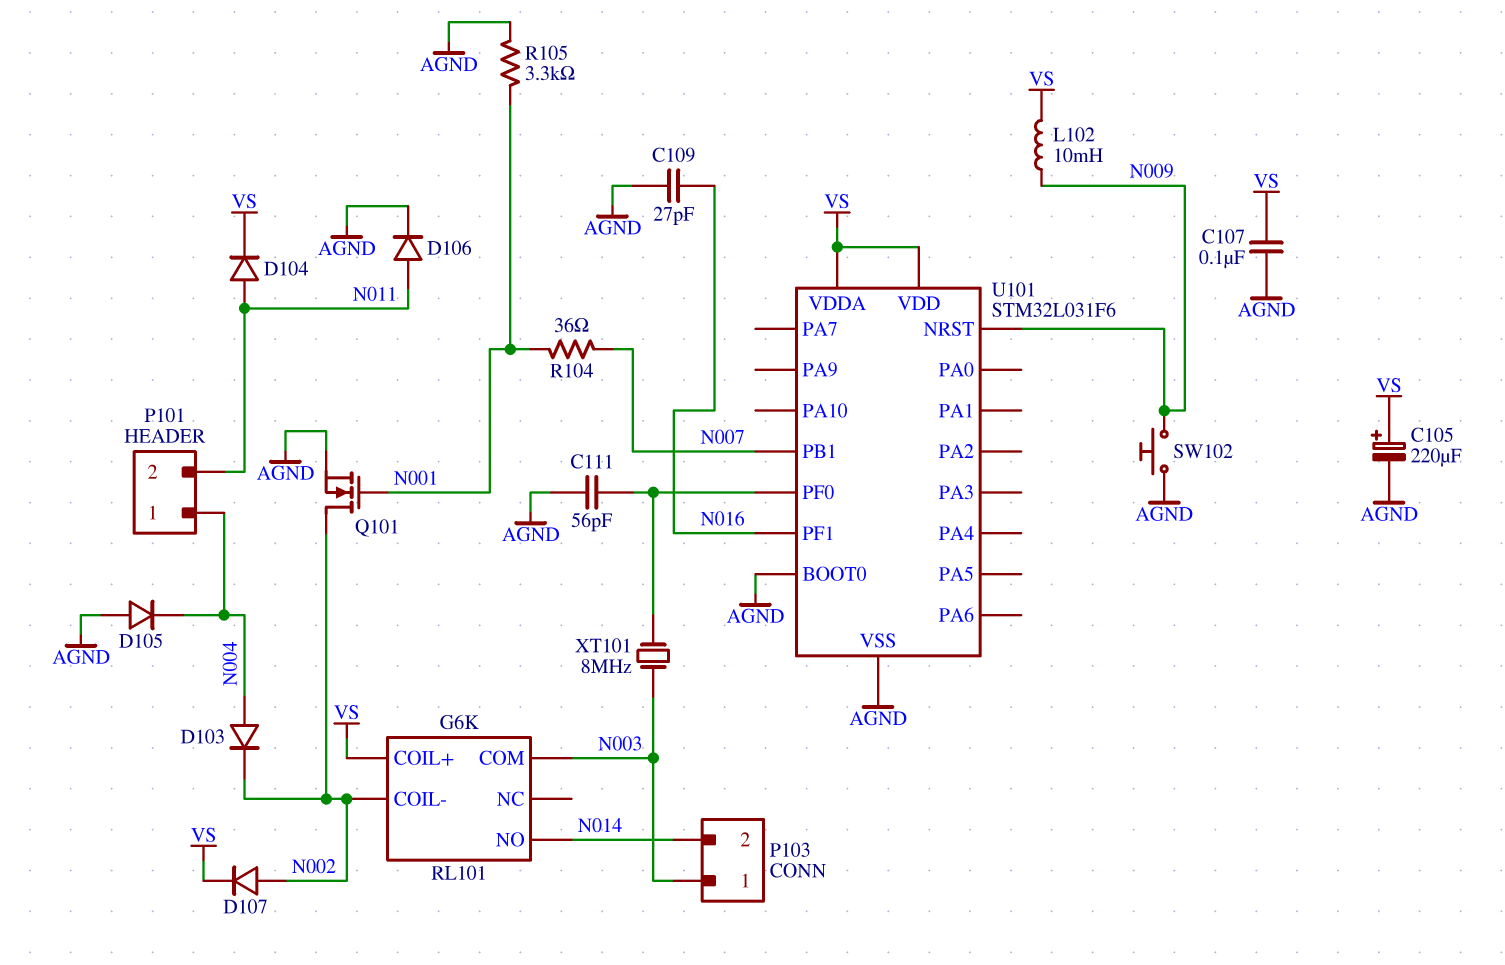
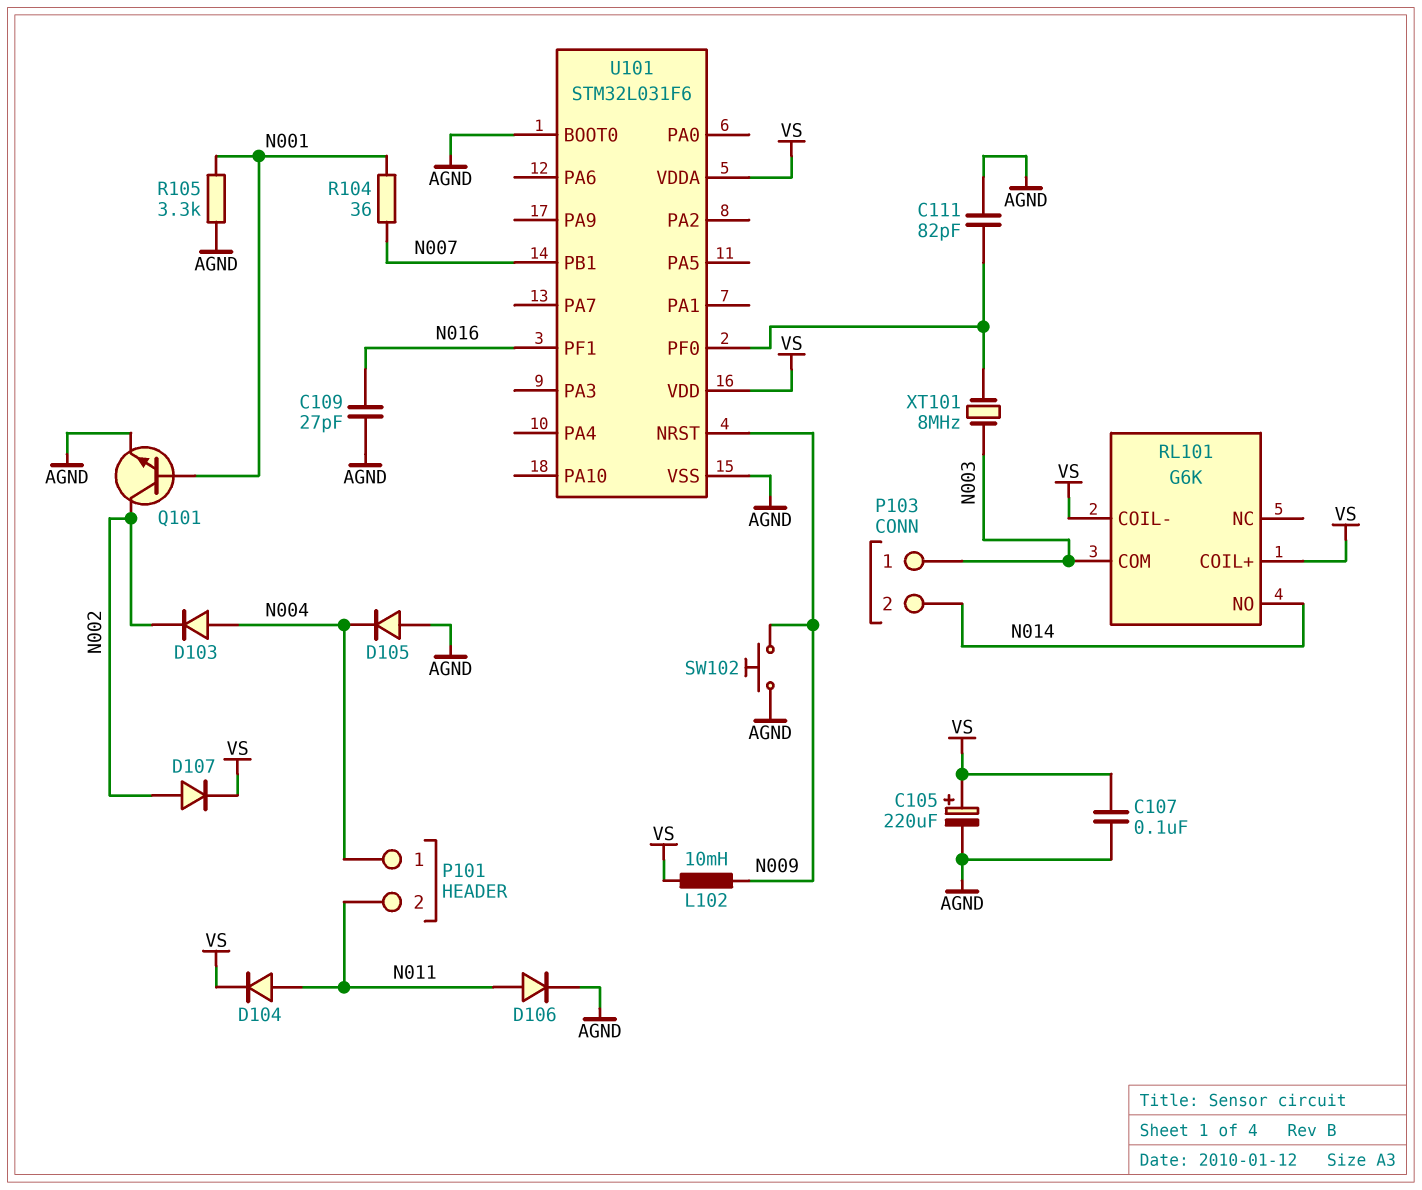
C111: 56pF (AGND, U101/PF0) -> 82pF (AGND, U101/PF0)
Q101: NMOS (G N001, D N002, S AGND) -> NPN (B N001, C N002, E AGND)
RL101 pin COIL-: N002 -> VS

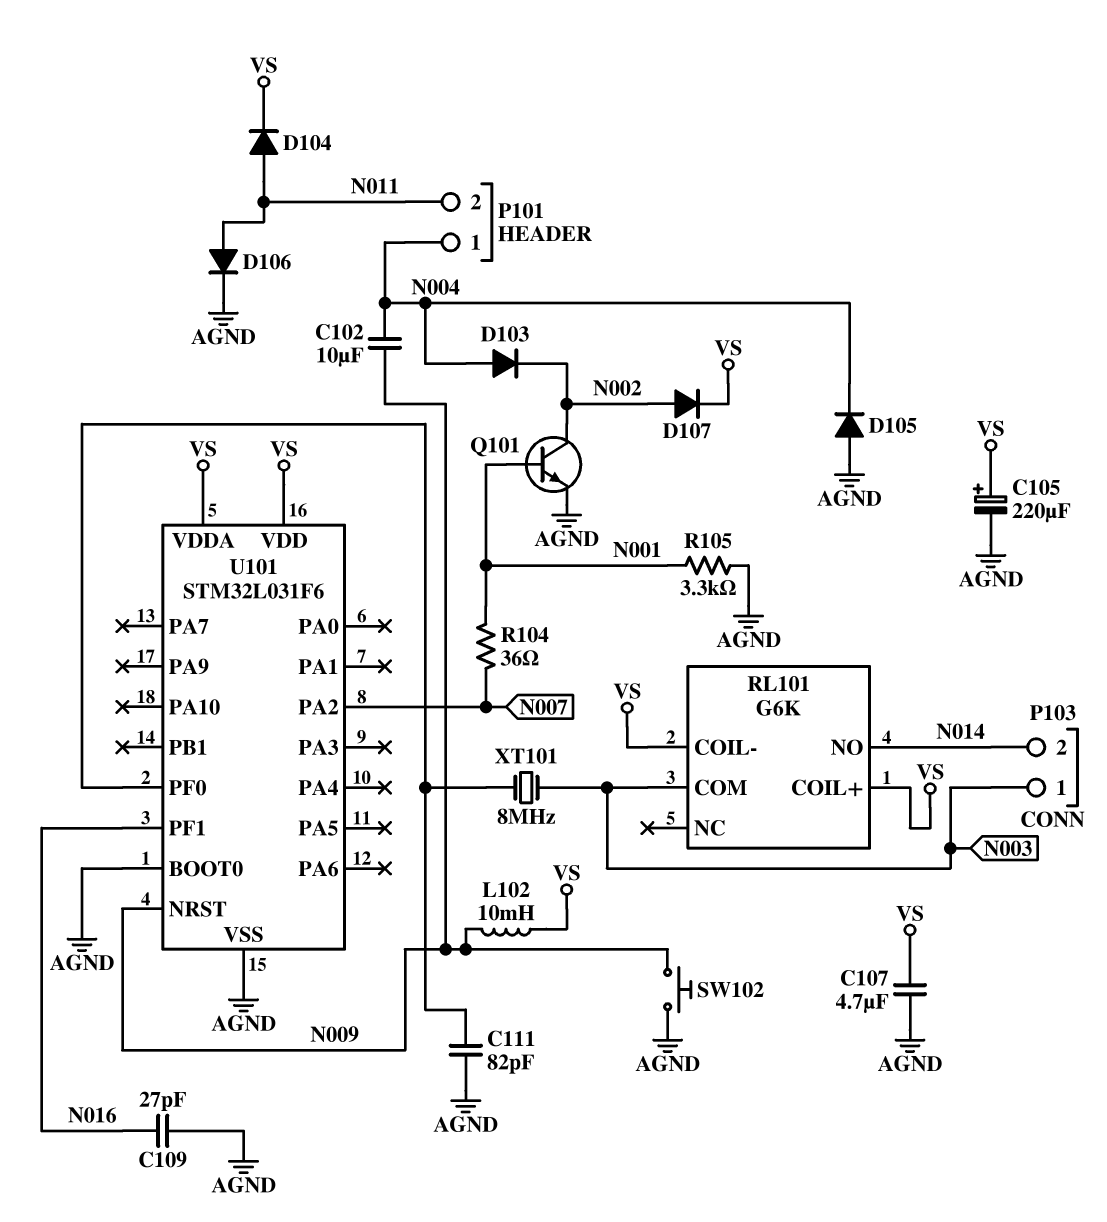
C102: none -> 10uF (N004, N009)
C107: 100nF (AGND, VS) -> 4.7uF (AGND, VS)
U101 pin PA2: none -> N007
U101 pin PB1: N007 -> none

